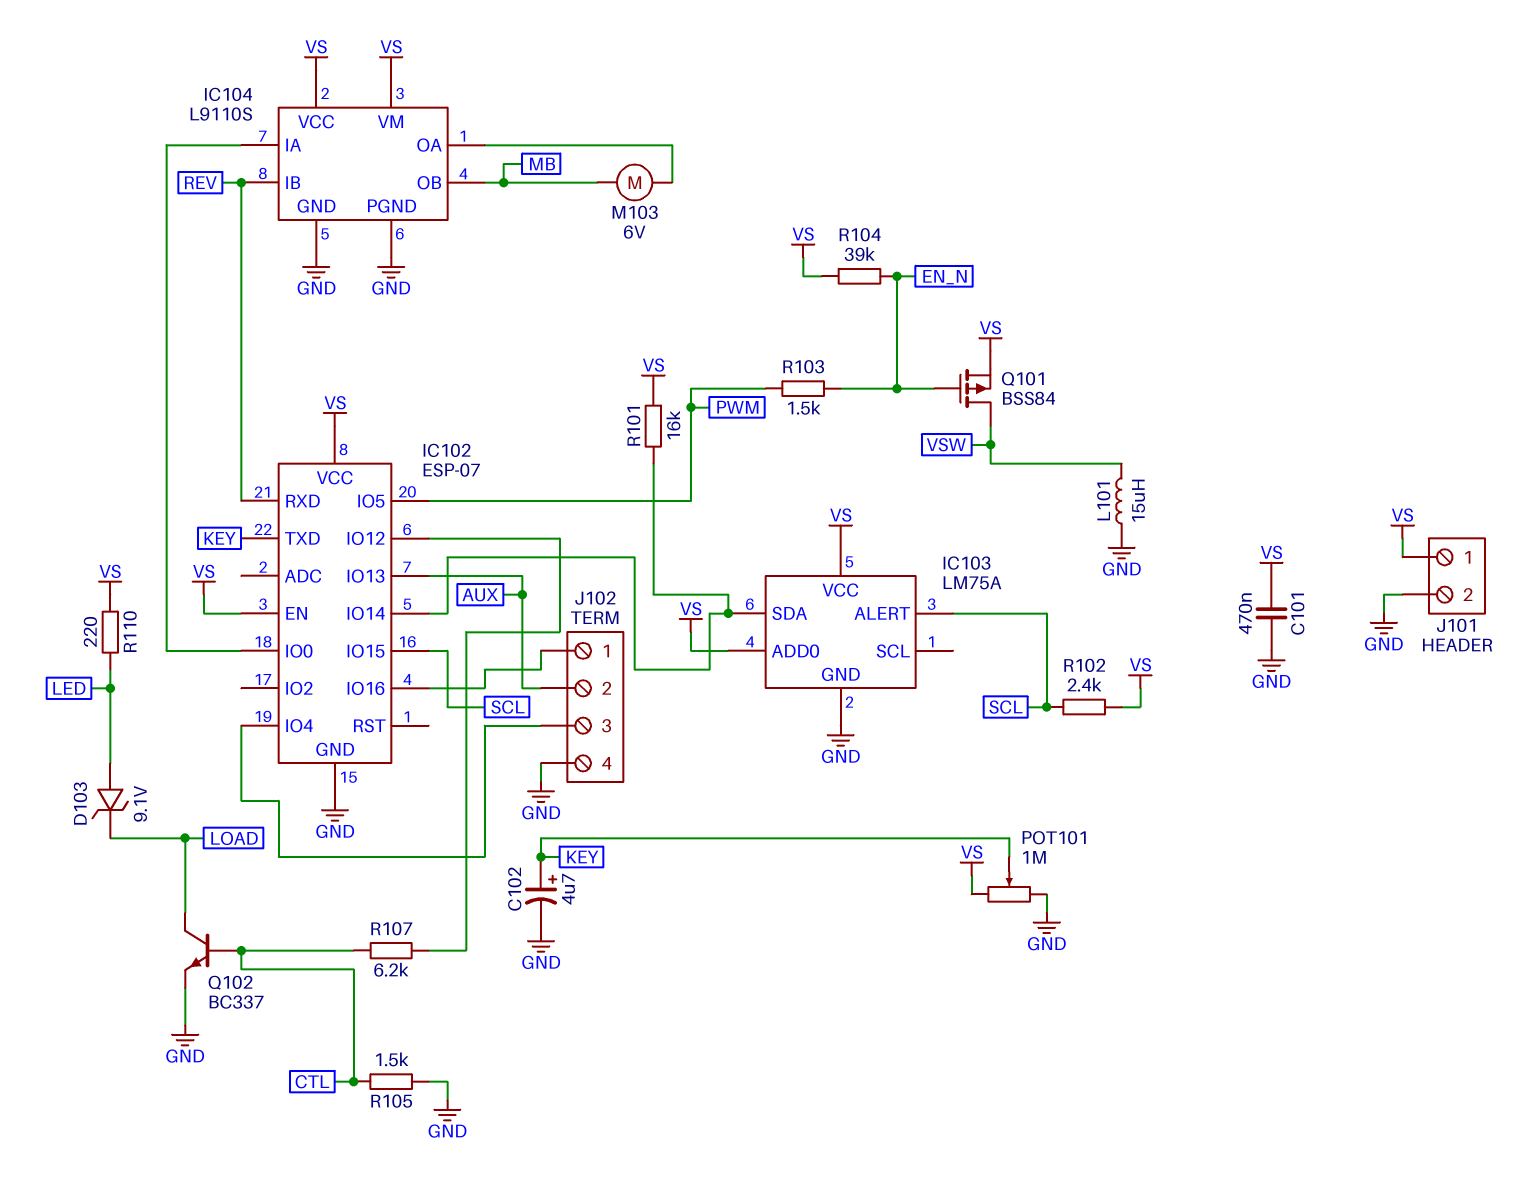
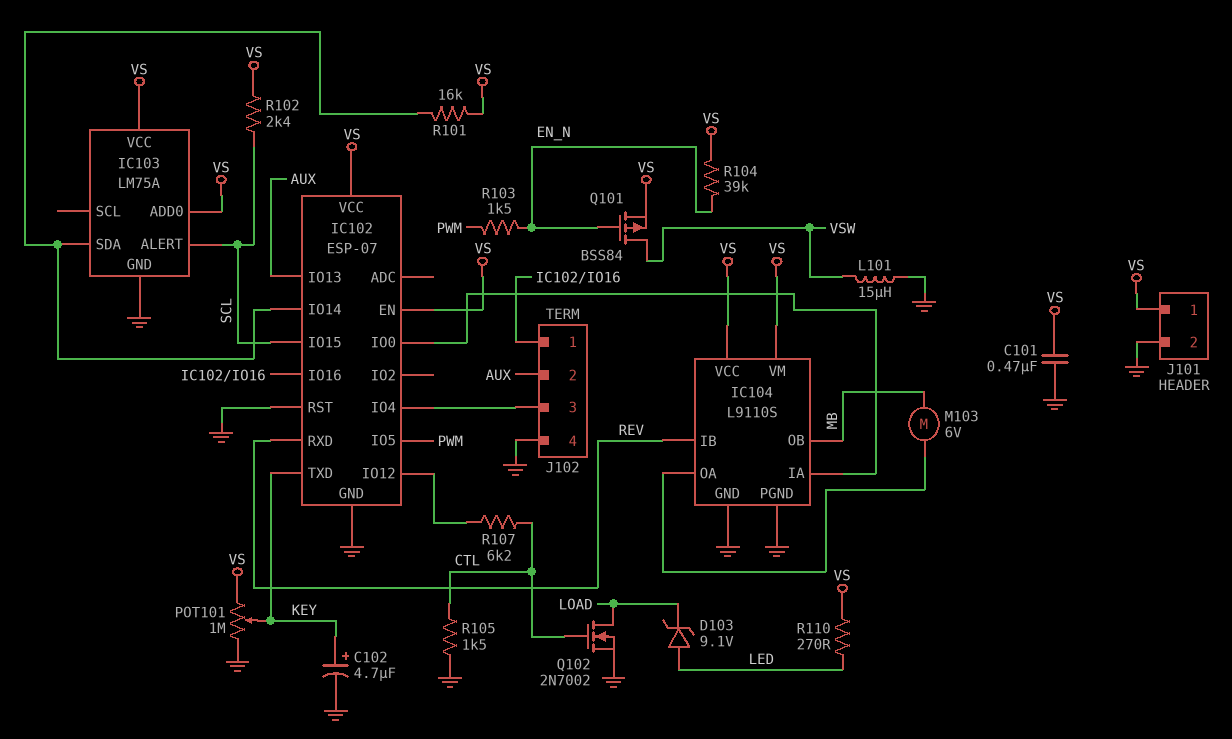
IC102 pin RST: none -> GND
Q102: NPN BC337 (B CTL, C LOAD, E GND) -> NMOS 2N7002 (G CTL, D LOAD, S GND)
R110: 220 (LED, VS) -> 270 (LED, VS)

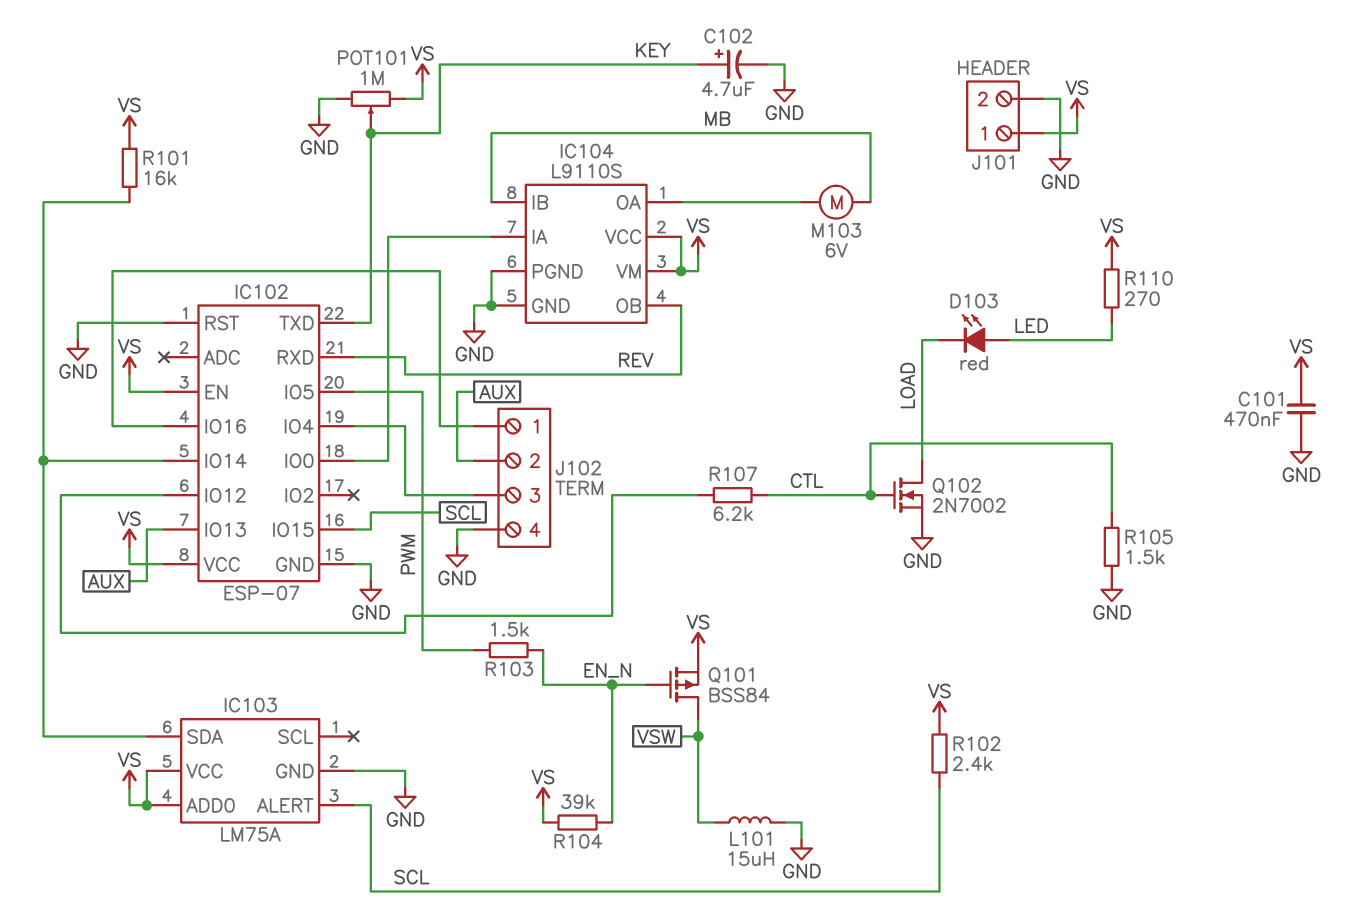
D103: zener 9.1V (A LED, K LOAD) -> LED red (A LED, K LOAD)
IC104 pin IB: REV -> MB
IC104 pin OB: MB -> REV

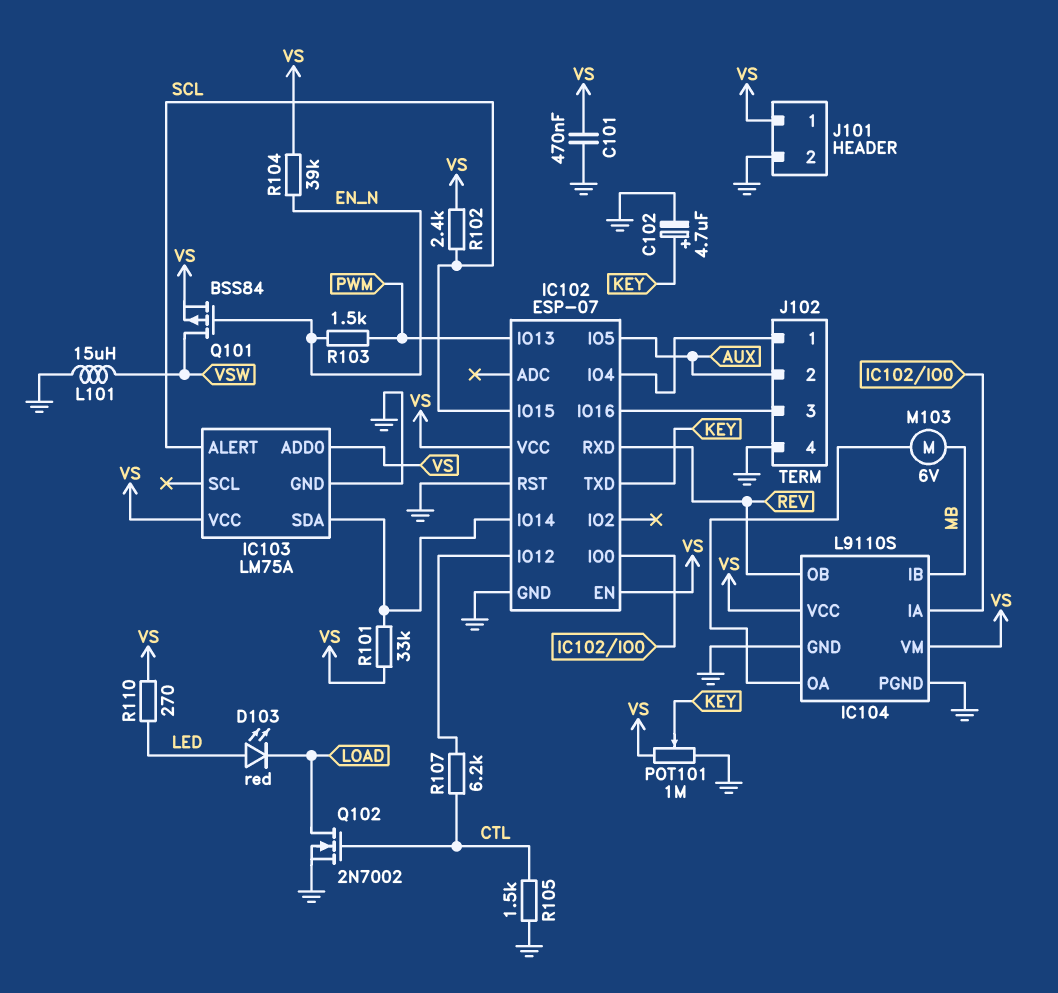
IC102 pin IO5: PWM -> AUX
IC102 pin IO13: AUX -> PWM
J102 pin 1: IC102/IO16 -> IC102/IO4
J102 pin 3: IC102/IO4 -> IC102/IO16
R101: 16k (IC102/IO14, VS) -> 33k (IC102/IO14, VS)

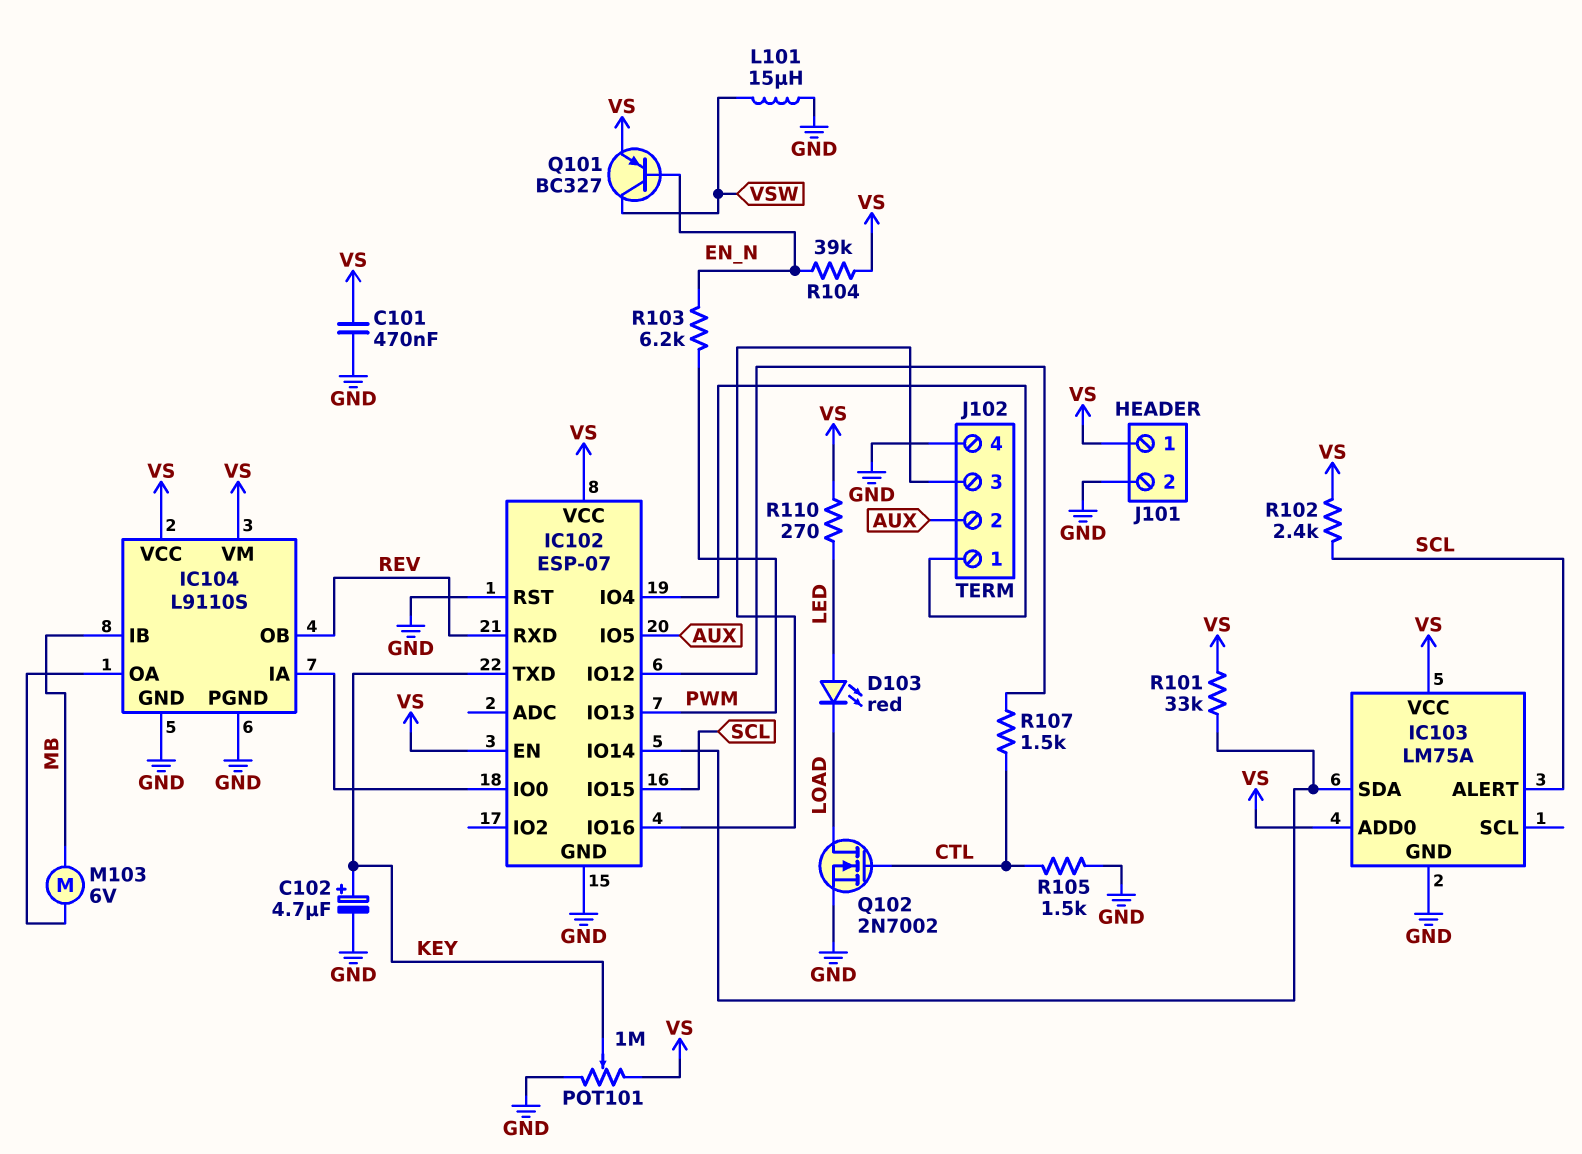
Q101: PMOS BSS84 (G EN_N, D VSW, S VS) -> PNP BC327 (B EN_N, C VSW, E VS)
R103: 1.5k (EN_N, PWM) -> 6.2k (EN_N, PWM)
R107: 6.2k (CTL, IC102/IO12) -> 1.5k (CTL, IC102/IO12)

